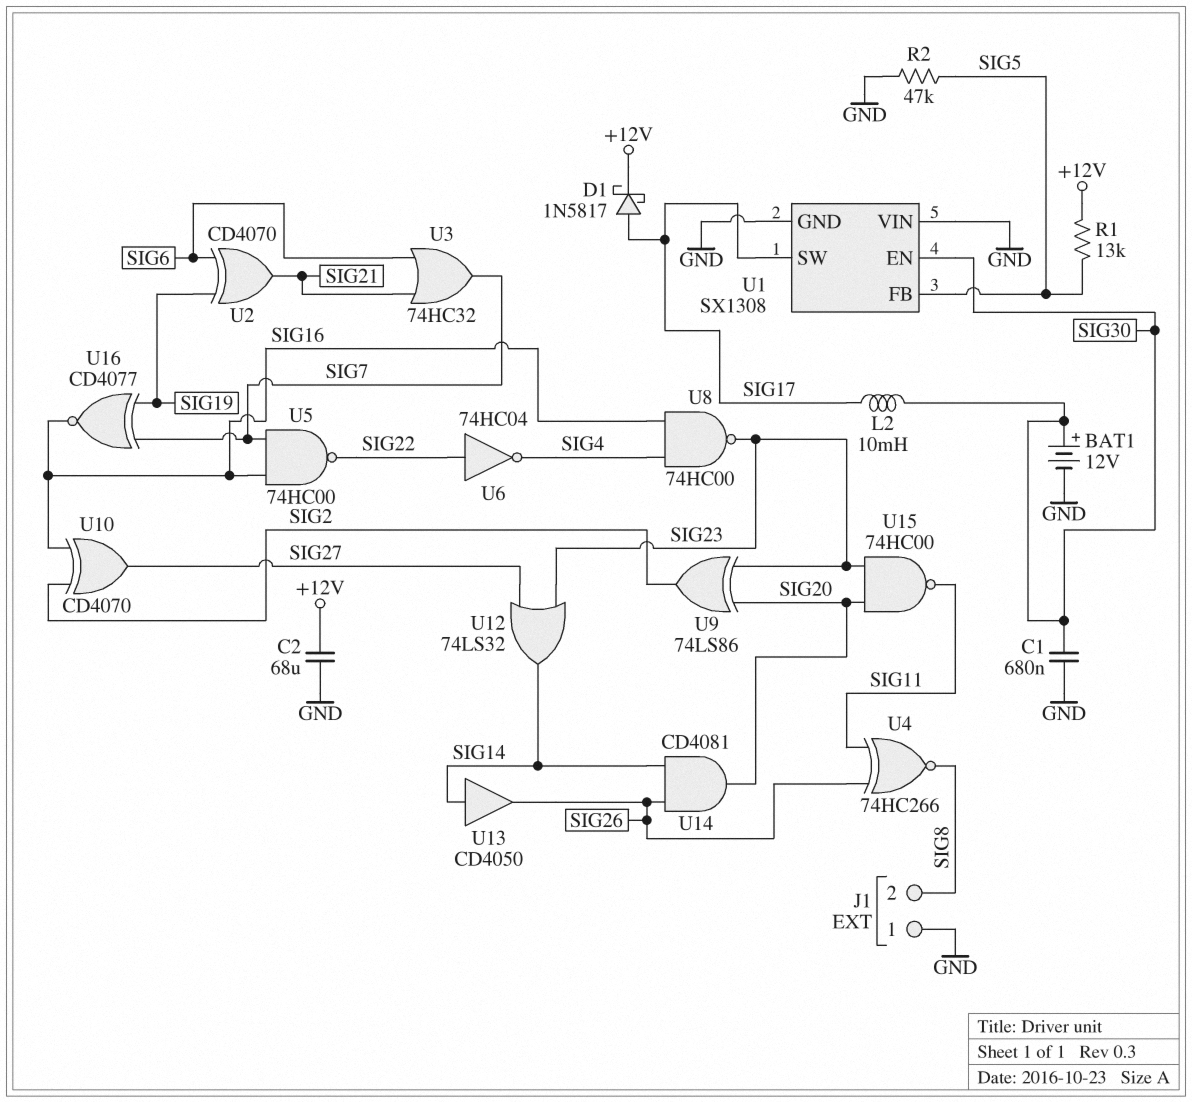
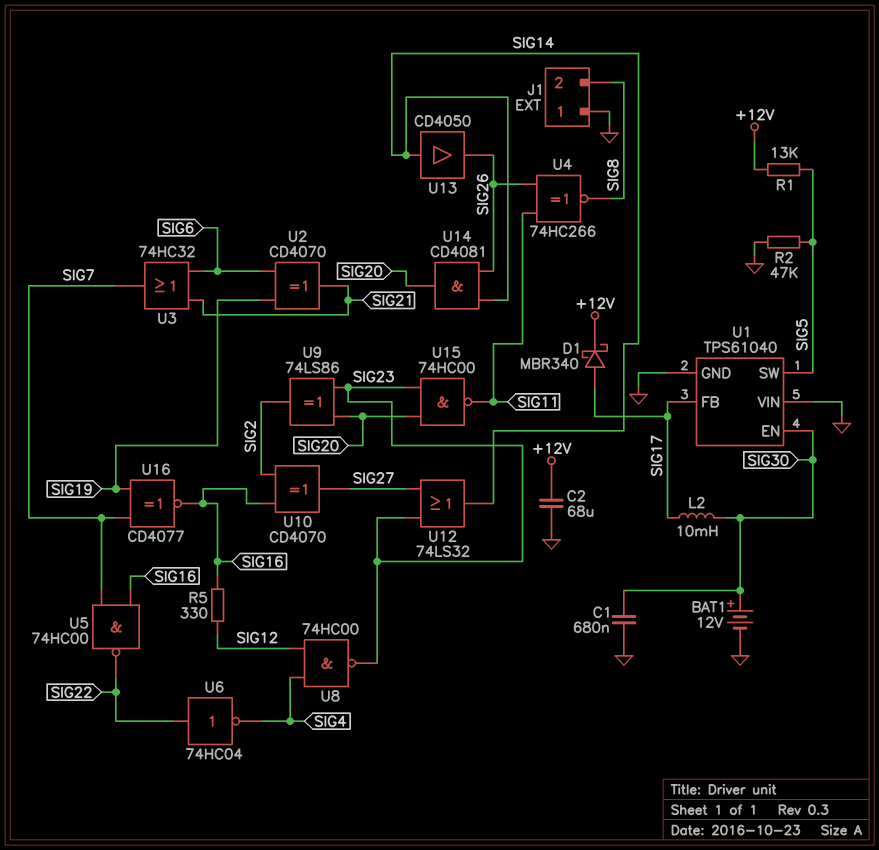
D1: schottky 1N5817 (A SIG17, K +12V) -> schottky MBR340 (A SIG17, K +12V)
R5: none -> 330 (SIG12, SIG16)
U1: SX1308 -> TPS61040
U1 pin FB: SIG5 -> SIG17
U1 pin SW: SIG17 -> SIG5
U8: NAND 74HC00 (in SIG4, in SIG16, out SIG23) -> NAND 74HC00 (in SIG4, in SIG12, out SIG23)

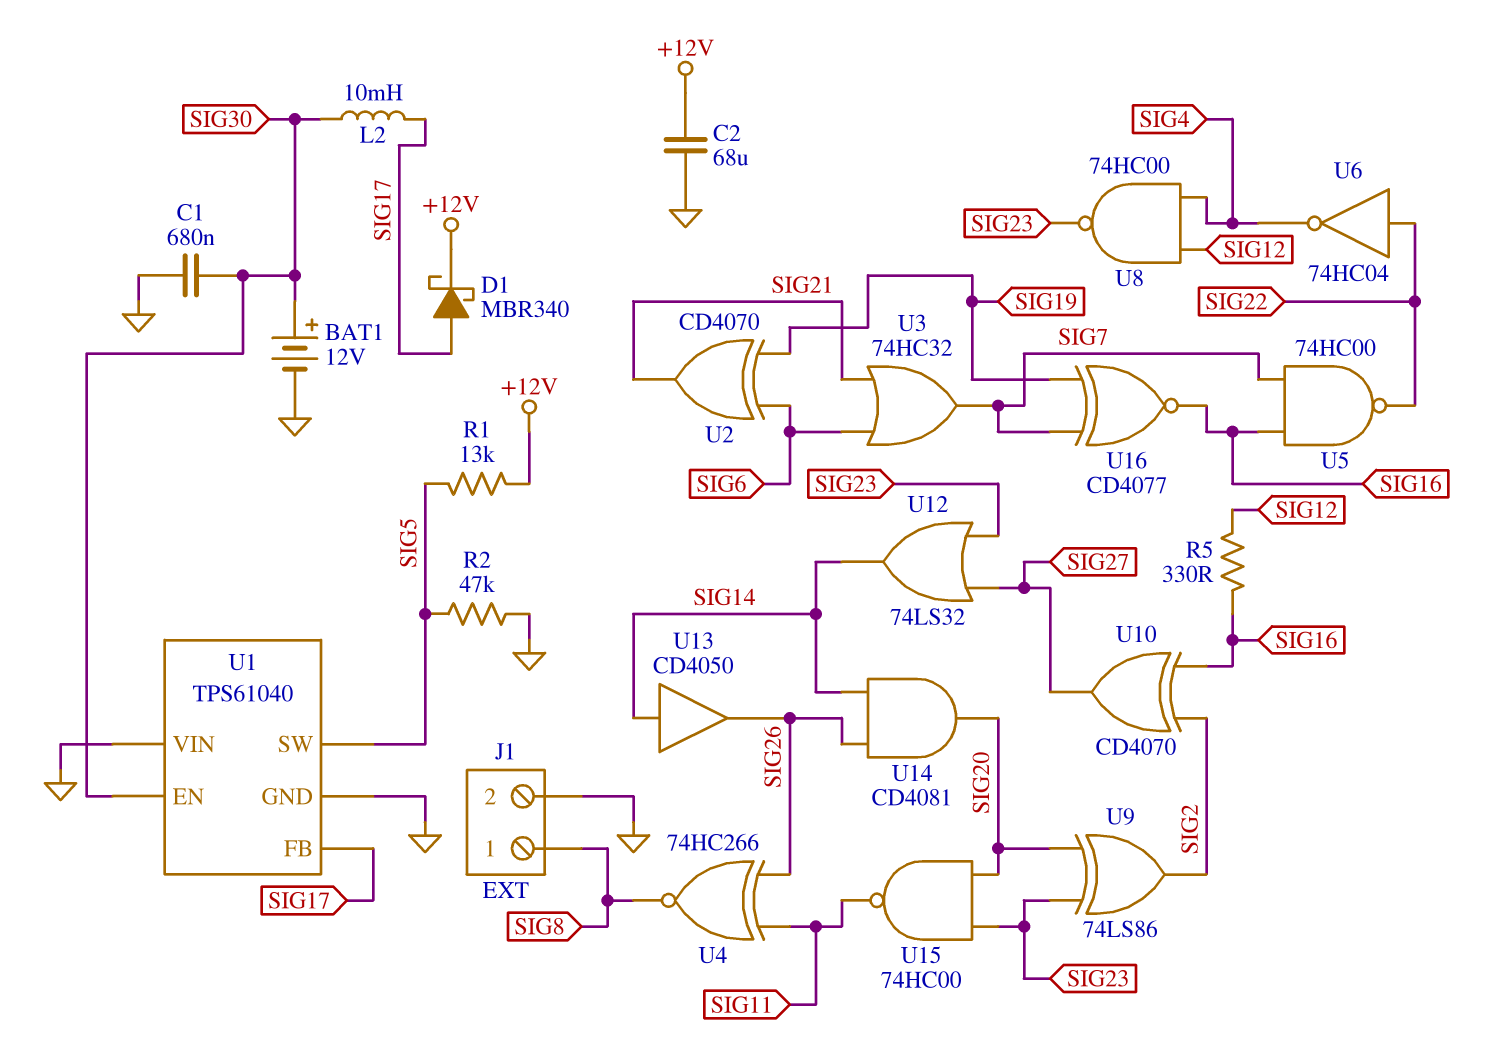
J1 pin 1: GND -> SIG8
J1 pin 2: SIG8 -> GND

